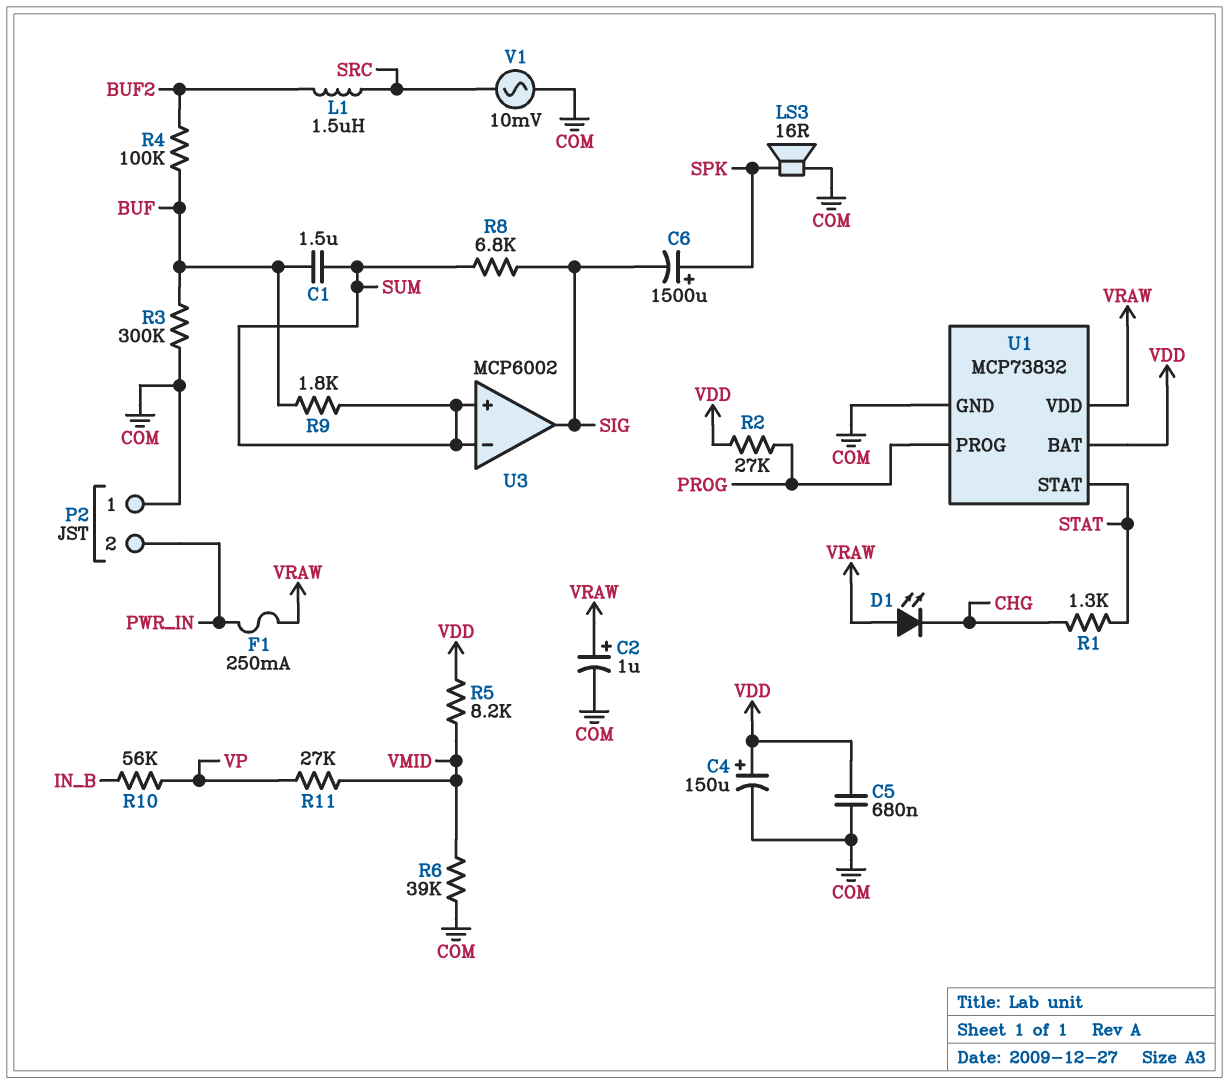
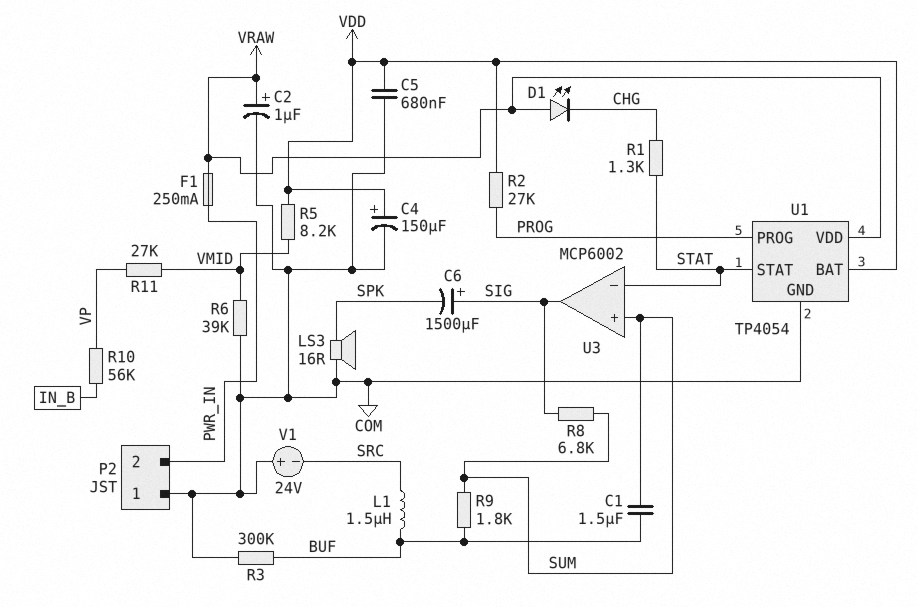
C6: 1500uF (plus SPK, minus SIG) -> 1500uF (plus SIG, minus SPK)
L1: 1.5uH (BUF2, SRC) -> 1.5uH (BUF, SRC)
R4: 100k (BUF, BUF2) -> none
U1: MCP73832 -> TP4054
U3 pin in-: SUM -> STAT
V1: AC 10mV (COM, SRC) -> 24V (plus COM, minus SRC)

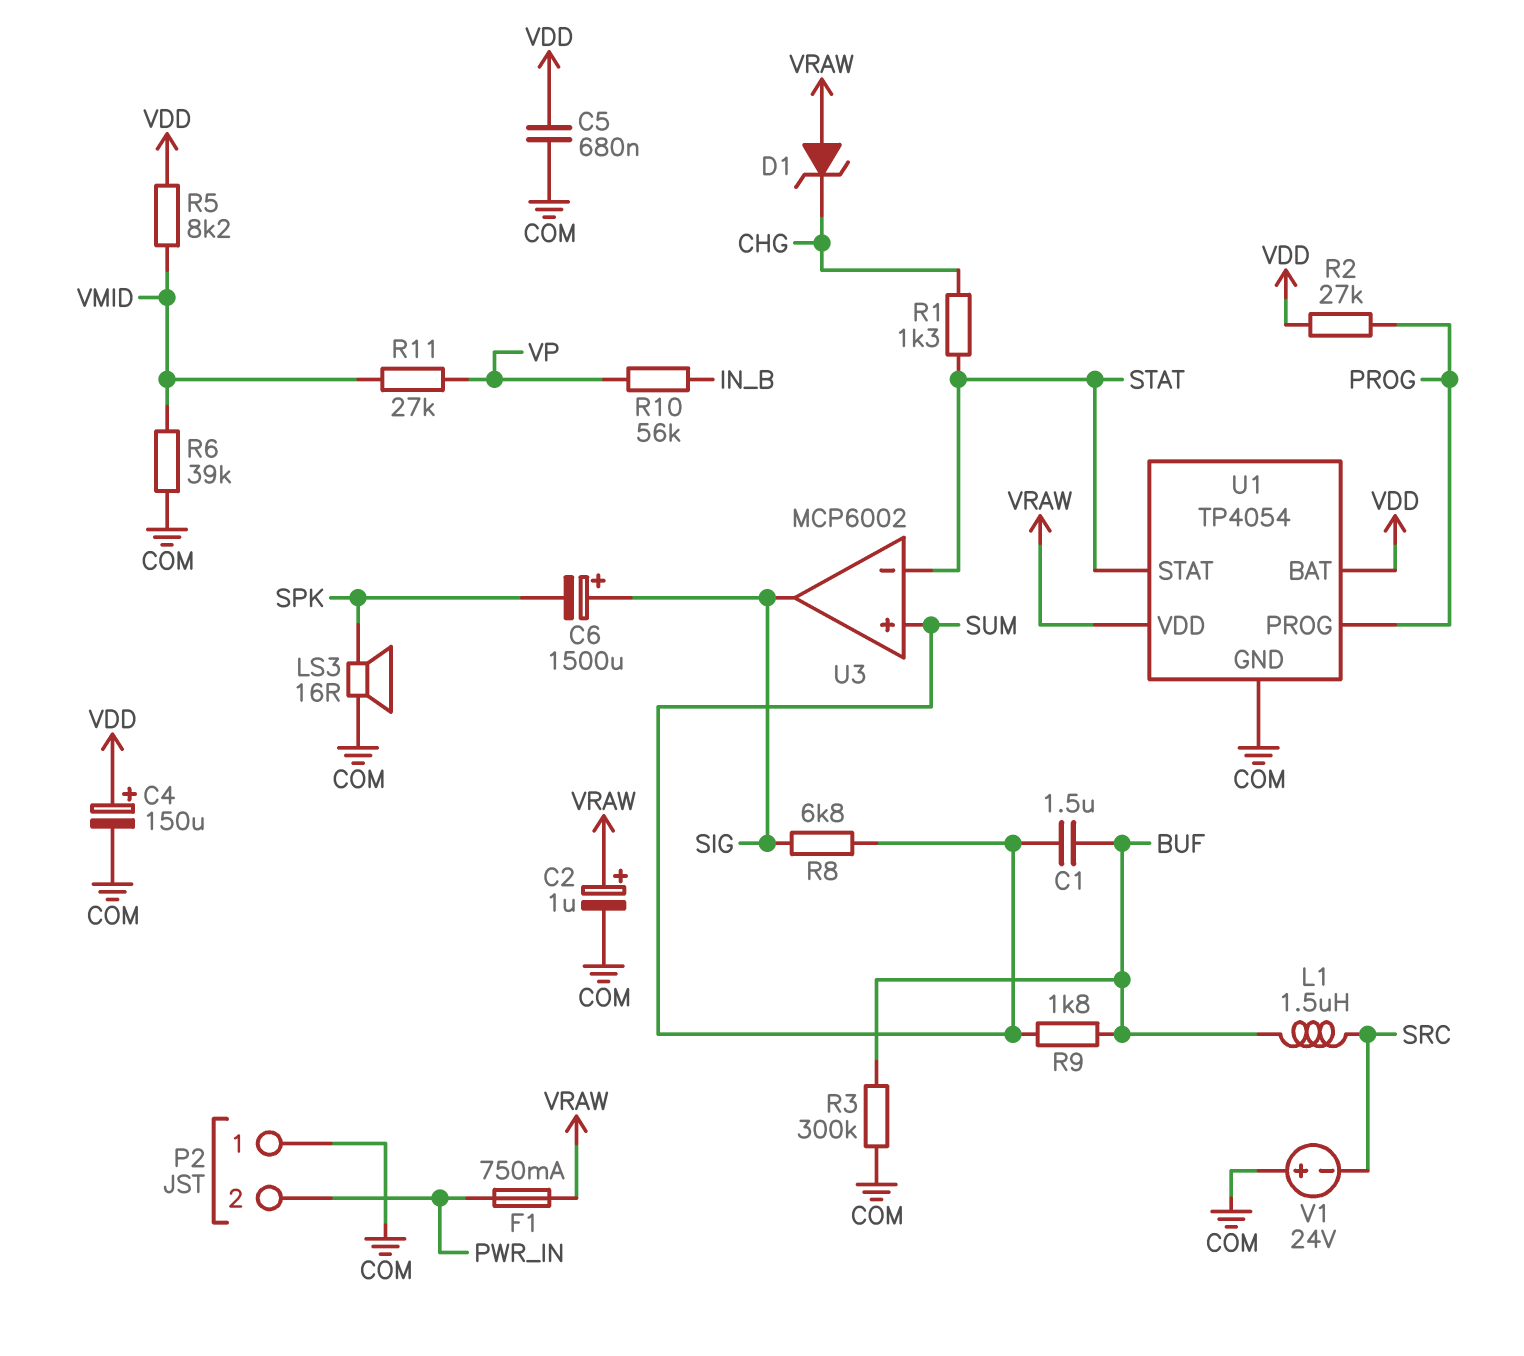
D1: LED (A VRAW, K CHG) -> zener (A VRAW, K CHG)
F1: 250mA (PWR_IN, VRAW) -> 750mA (PWR_IN, VRAW)

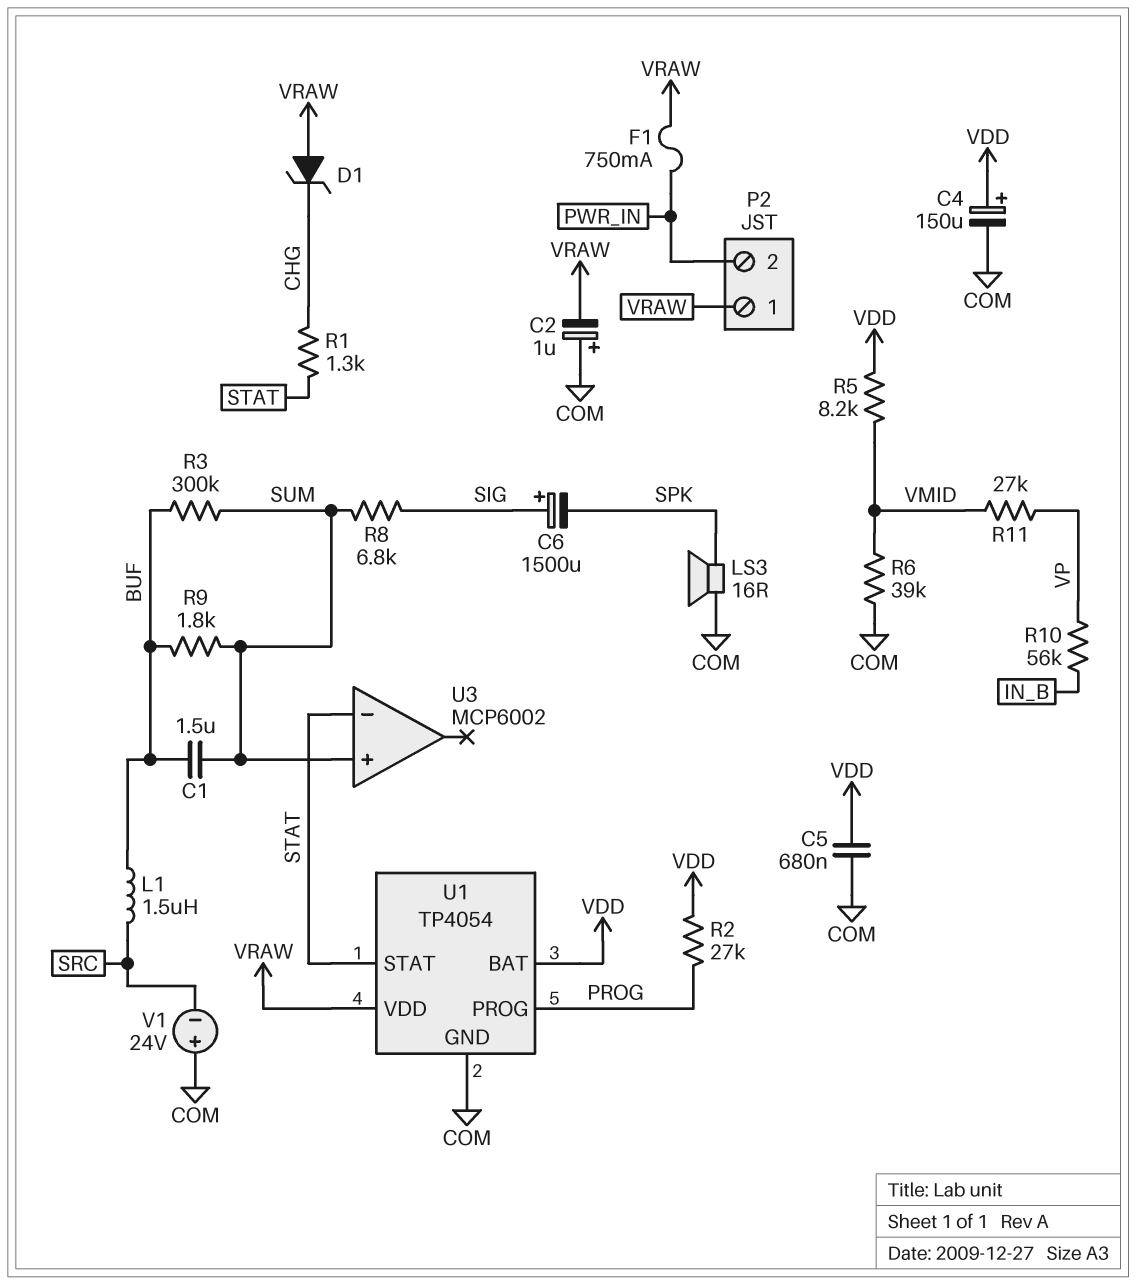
C2: 1uF (plus VRAW, minus COM) -> 1uF (plus COM, minus VRAW)
P2 pin 1: COM -> VRAW
R3: 300k (BUF, COM) -> 300k (BUF, SUM)
U3 pin out: SIG -> none

